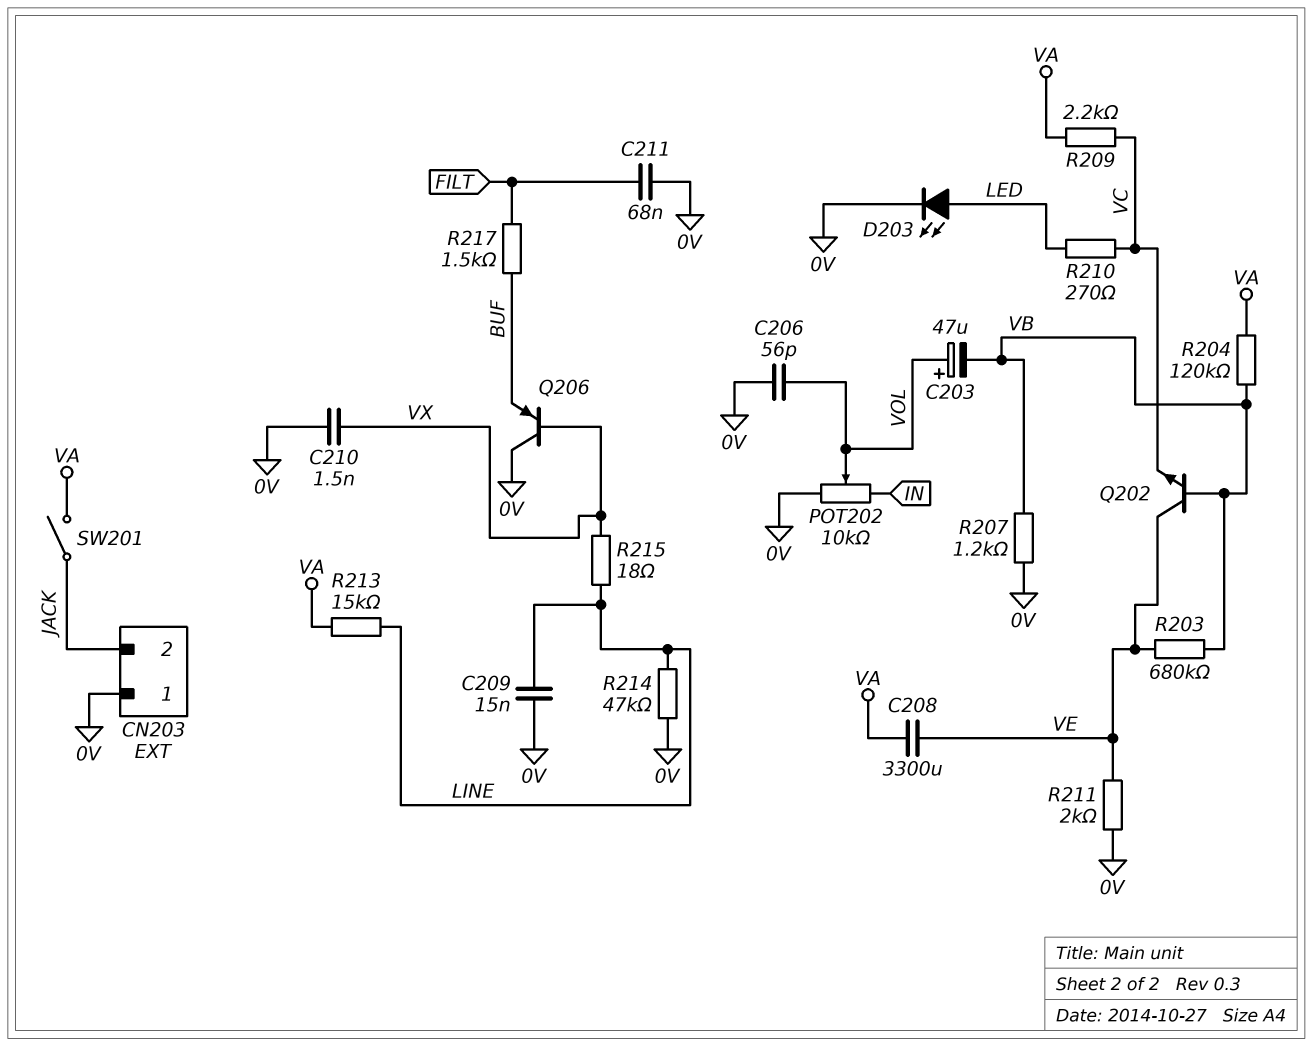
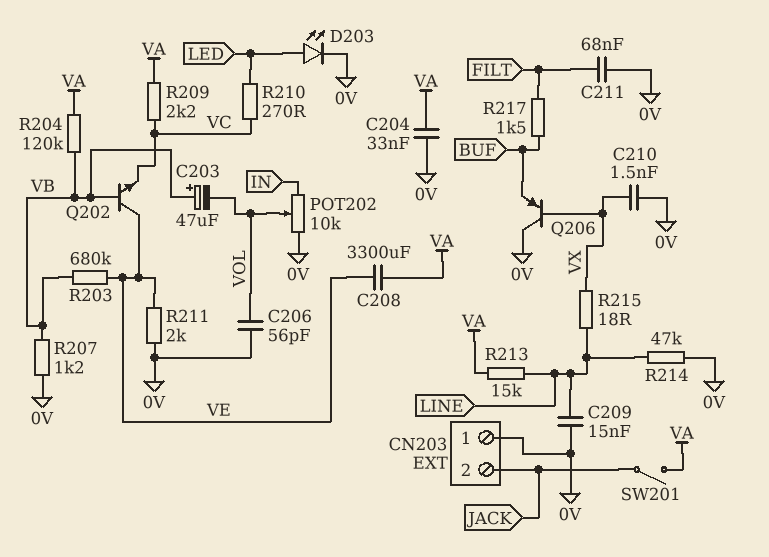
C203: 47uF (plus VOL, minus VB) -> 47uF (plus VB, minus VOL)
C204: none -> 33nF (0V, VA)

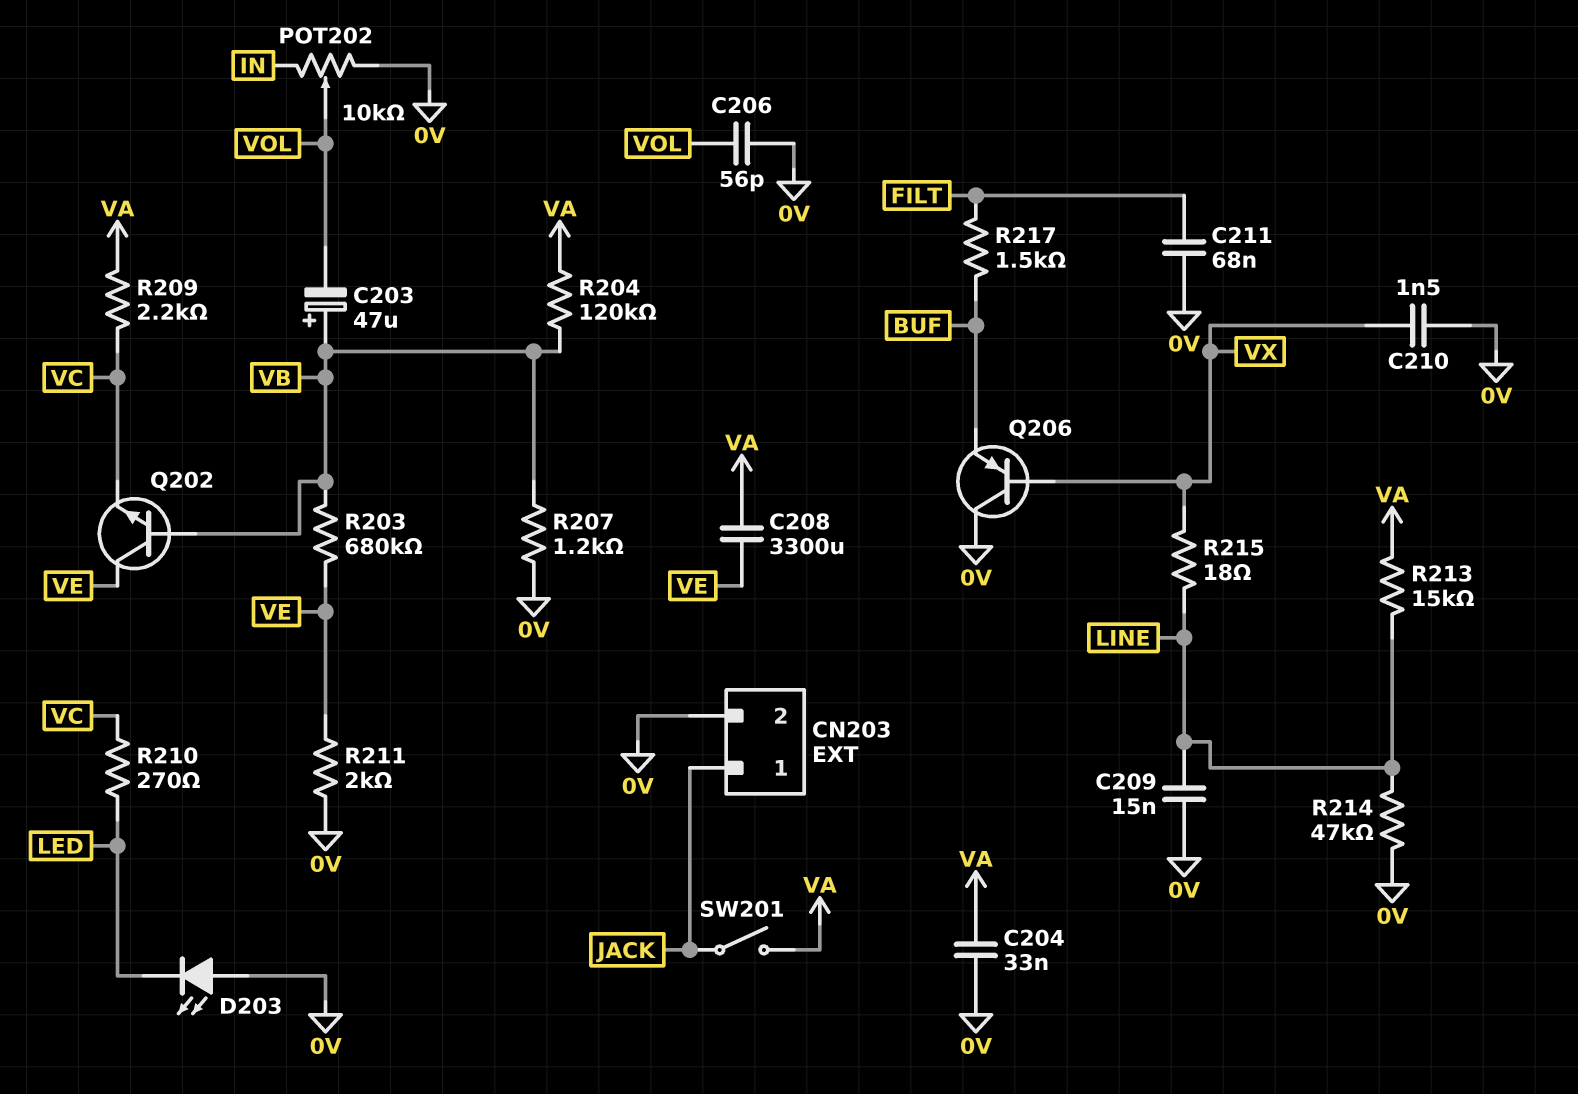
CN203 pin 1: 0V -> JACK
CN203 pin 2: JACK -> 0V
D203: LED (A LED, K 0V) -> LED (A 0V, K LED)

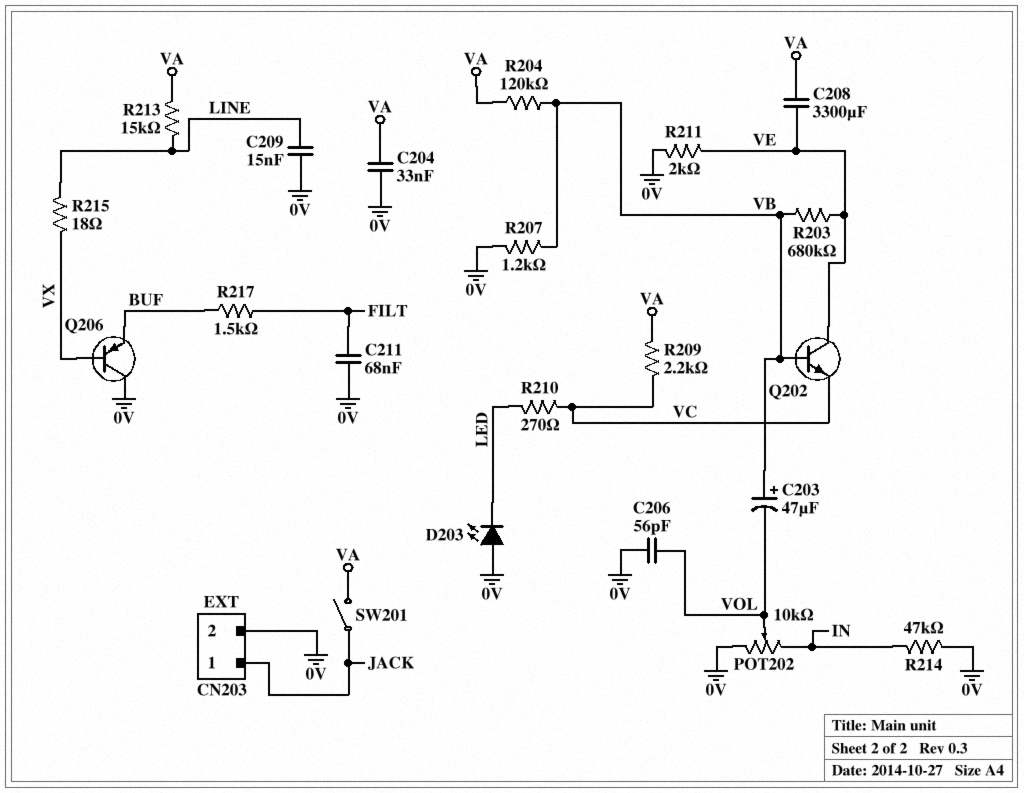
C210: 1.5nF (0V, VX) -> none
R214: 47k (0V, LINE) -> 47k (0V, IN)

